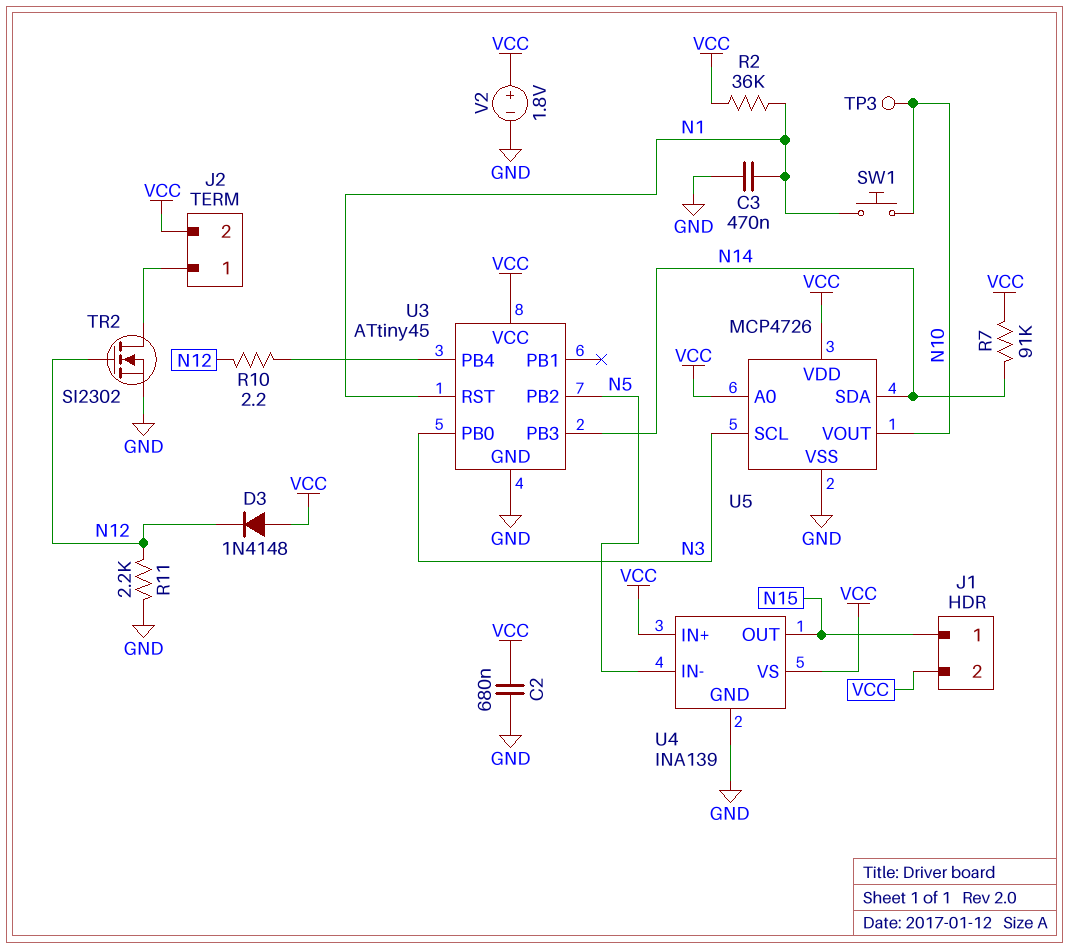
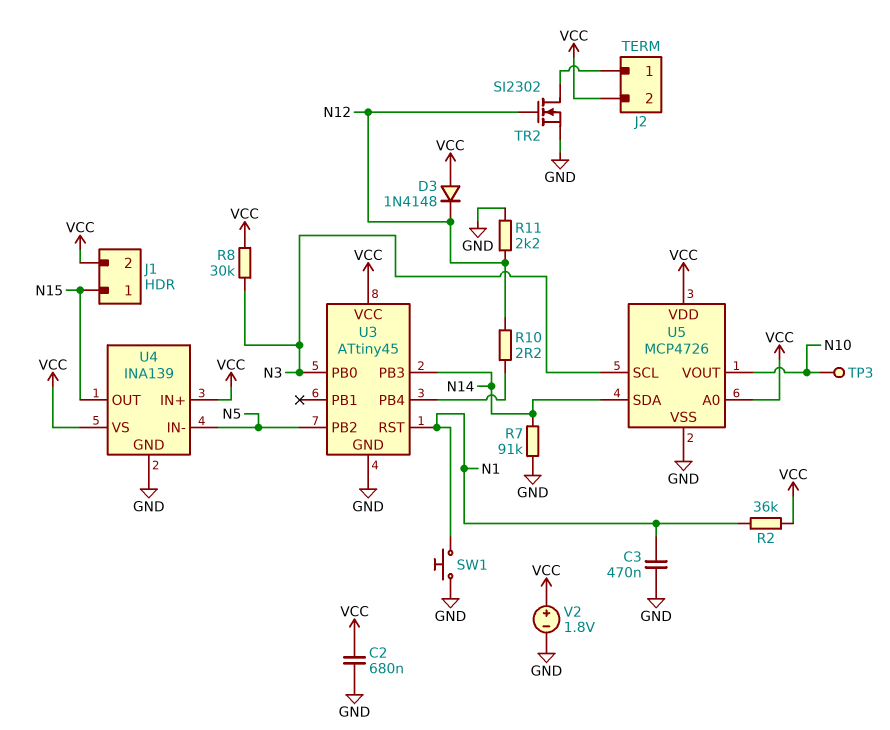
R7: 91k (N14, VCC) -> 91k (GND, N14)
R8: none -> 30k (N3, VCC)
SW1: button (N1, N10) -> button (GND, N1)

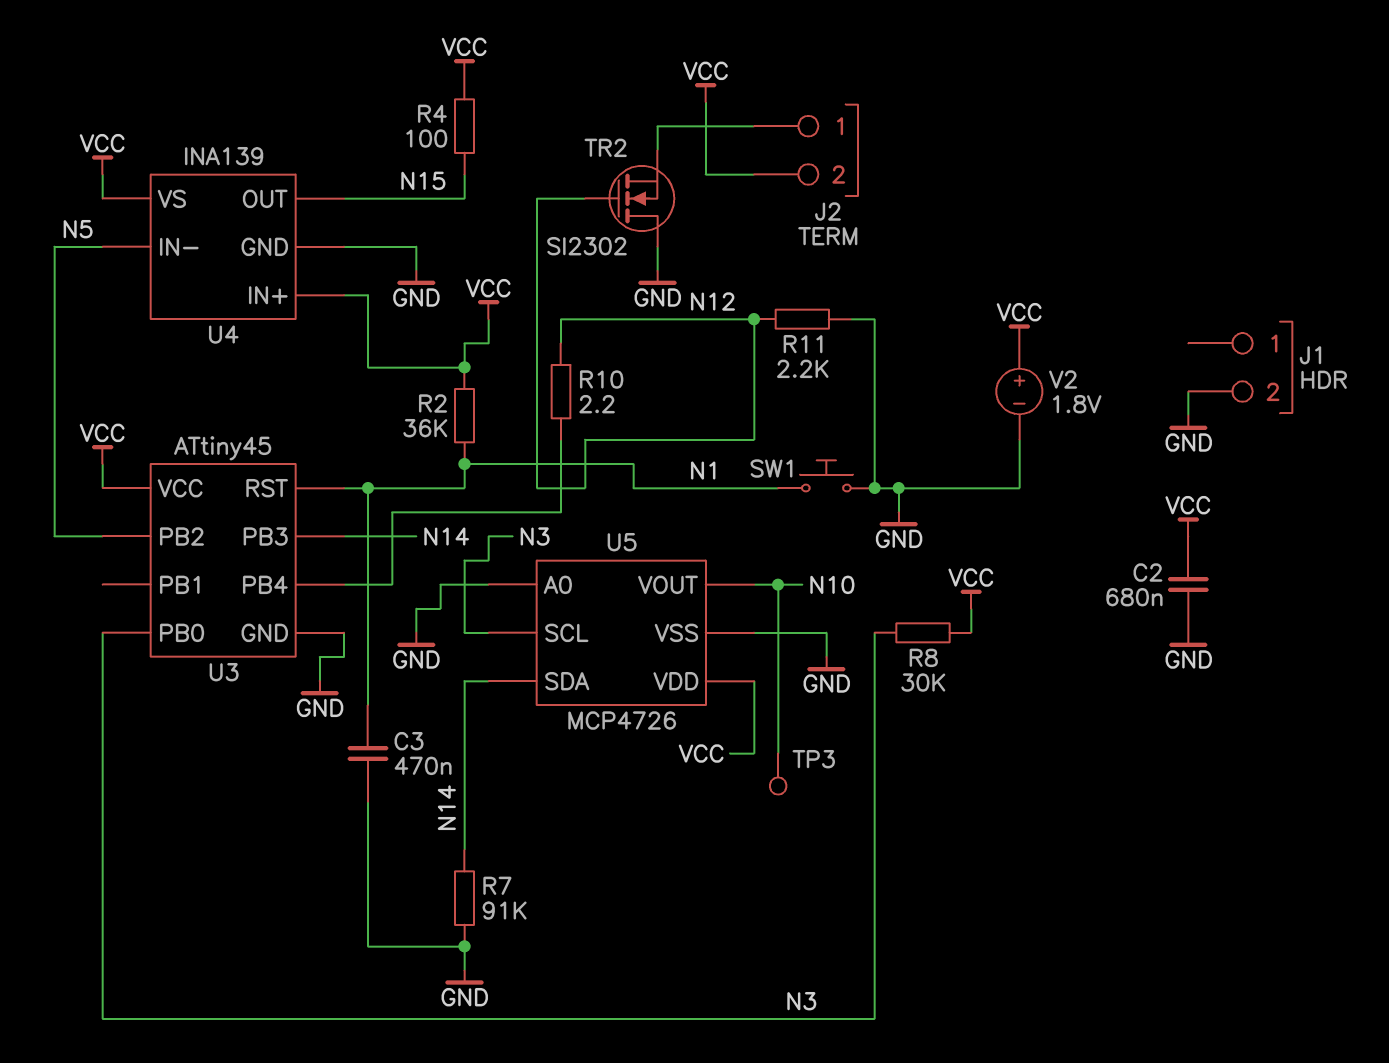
D3: diode 1N4148 (A VCC, K N12) -> none
J1 pin 1: N15 -> none
J1 pin 2: VCC -> GND
R4: none -> 100 (N15, VCC)
TR2: NMOS SI2302 (G N12, D J2/1, S GND) -> NMOS SI2302 (G N12, D GND, S J2/1)
U5 pin A0: VCC -> GND

